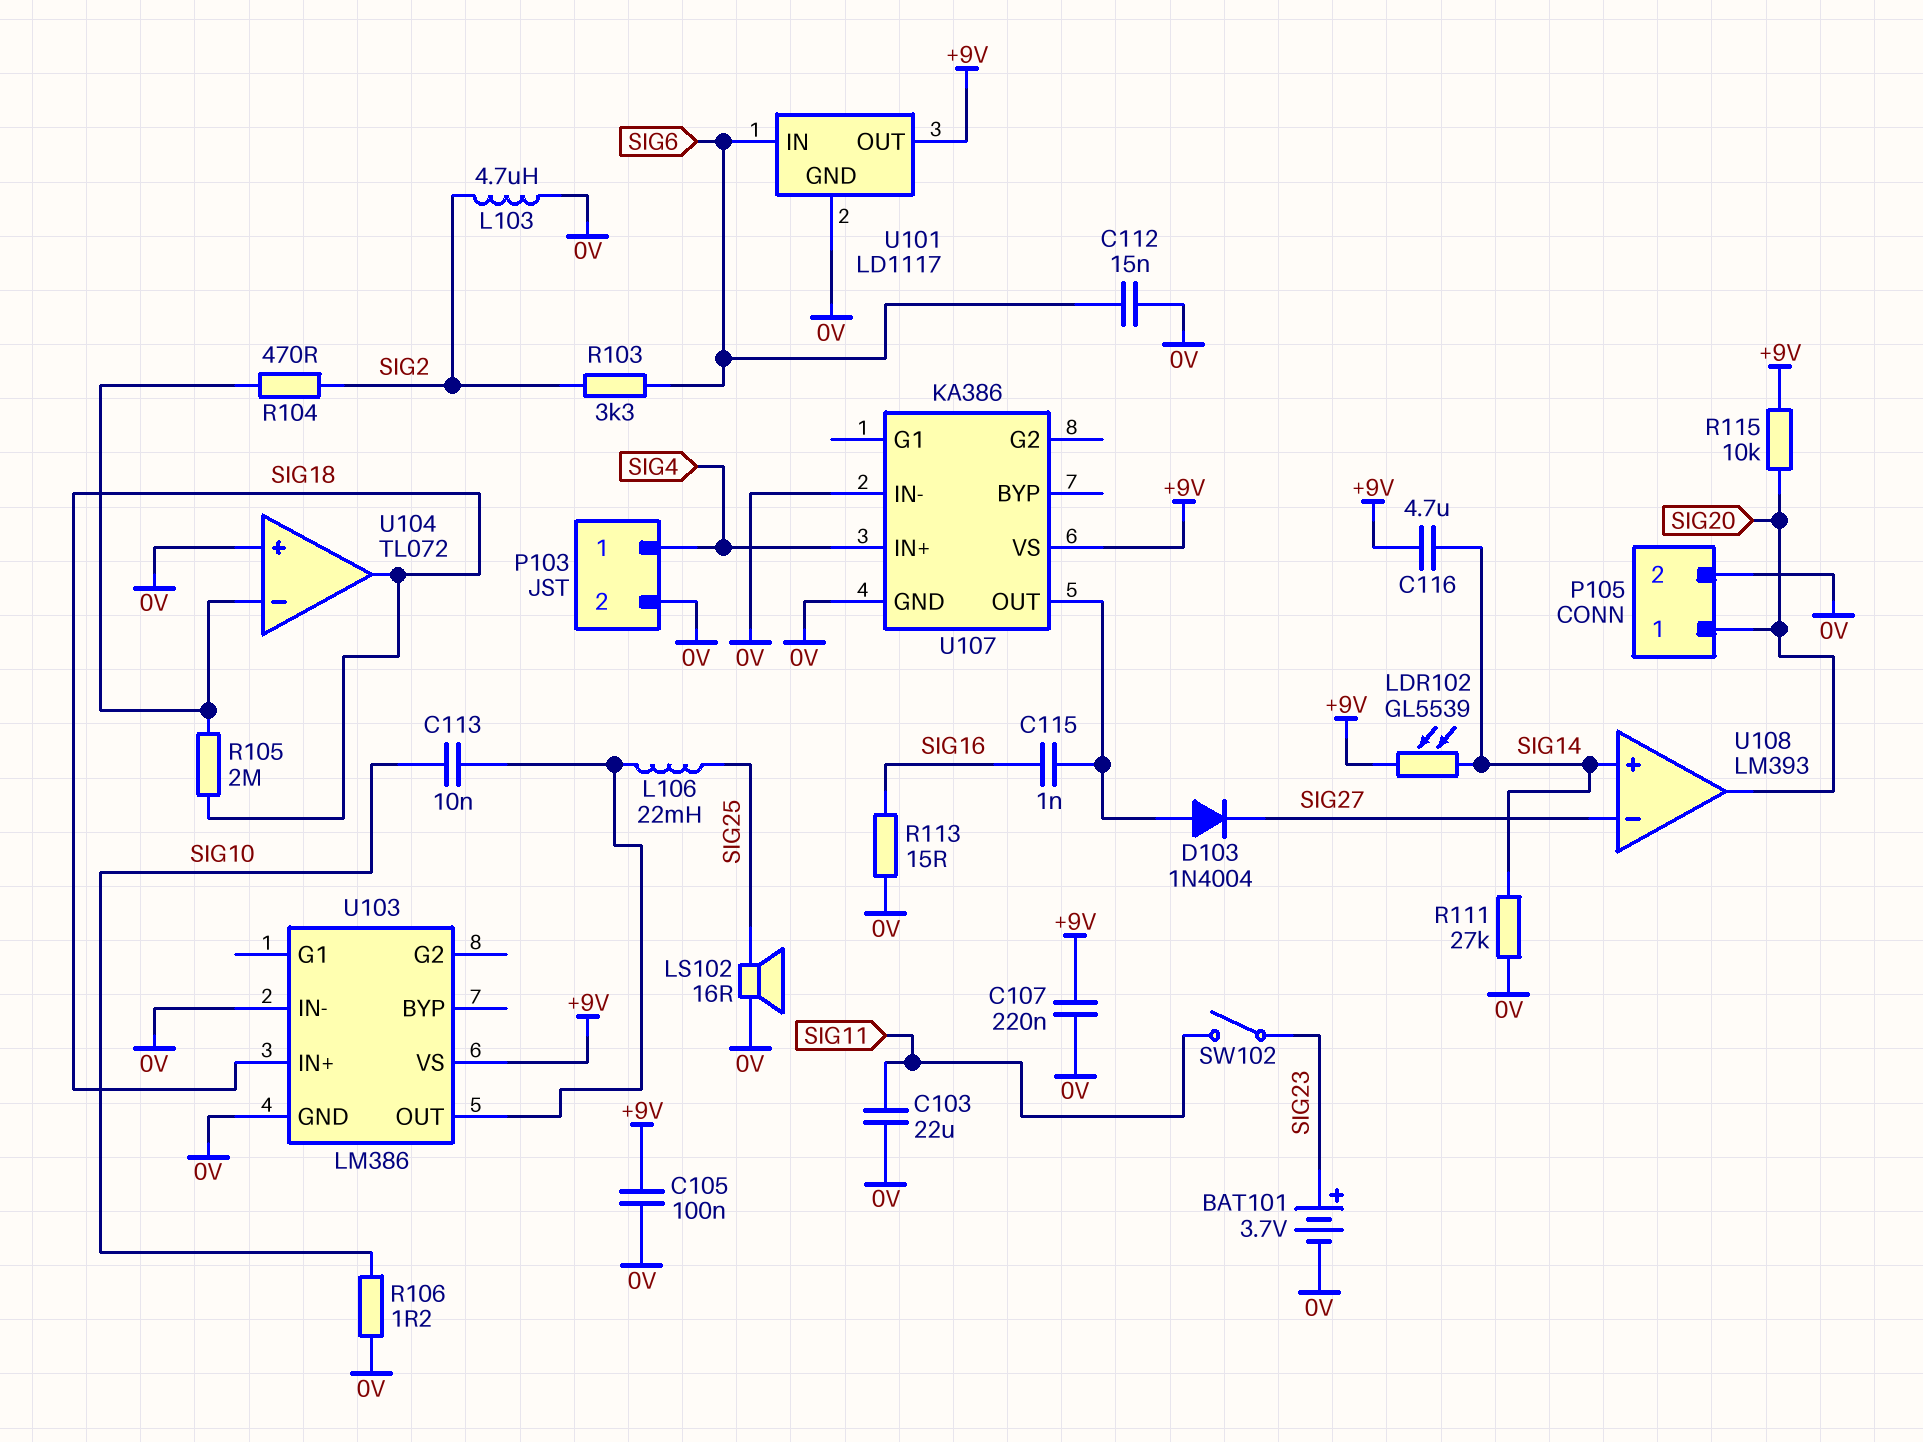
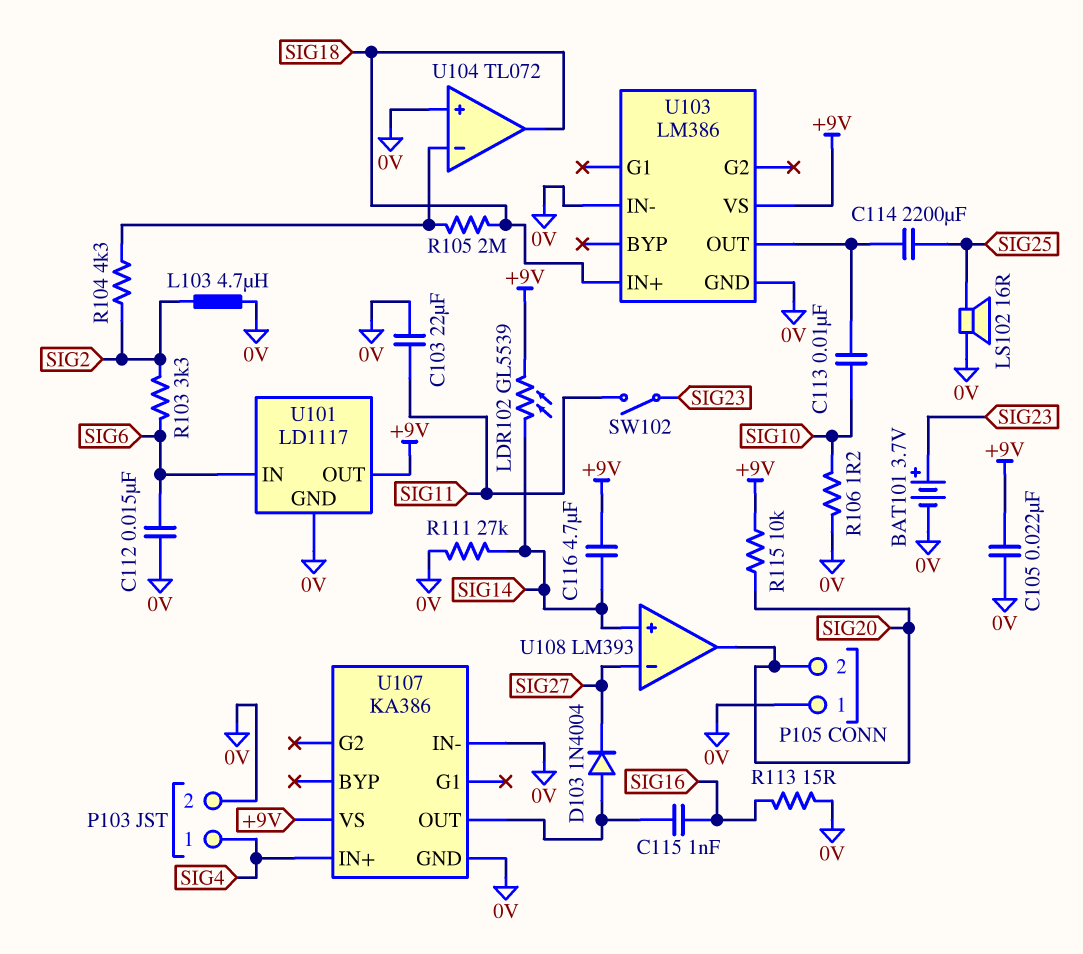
C105: 100nF (+9V, 0V) -> 22nF (+9V, 0V)
C107: 220nF (+9V, 0V) -> none
C114: none -> 2200uF (SIG25, U103/OUT)
L106: 22mH (SIG25, U103/OUT) -> none
P105 pin 1: SIG20 -> 0V
P105 pin 2: 0V -> SIG20
R104: 470 (SIG2, U104/in-) -> 4.3k (SIG2, U104/in-)

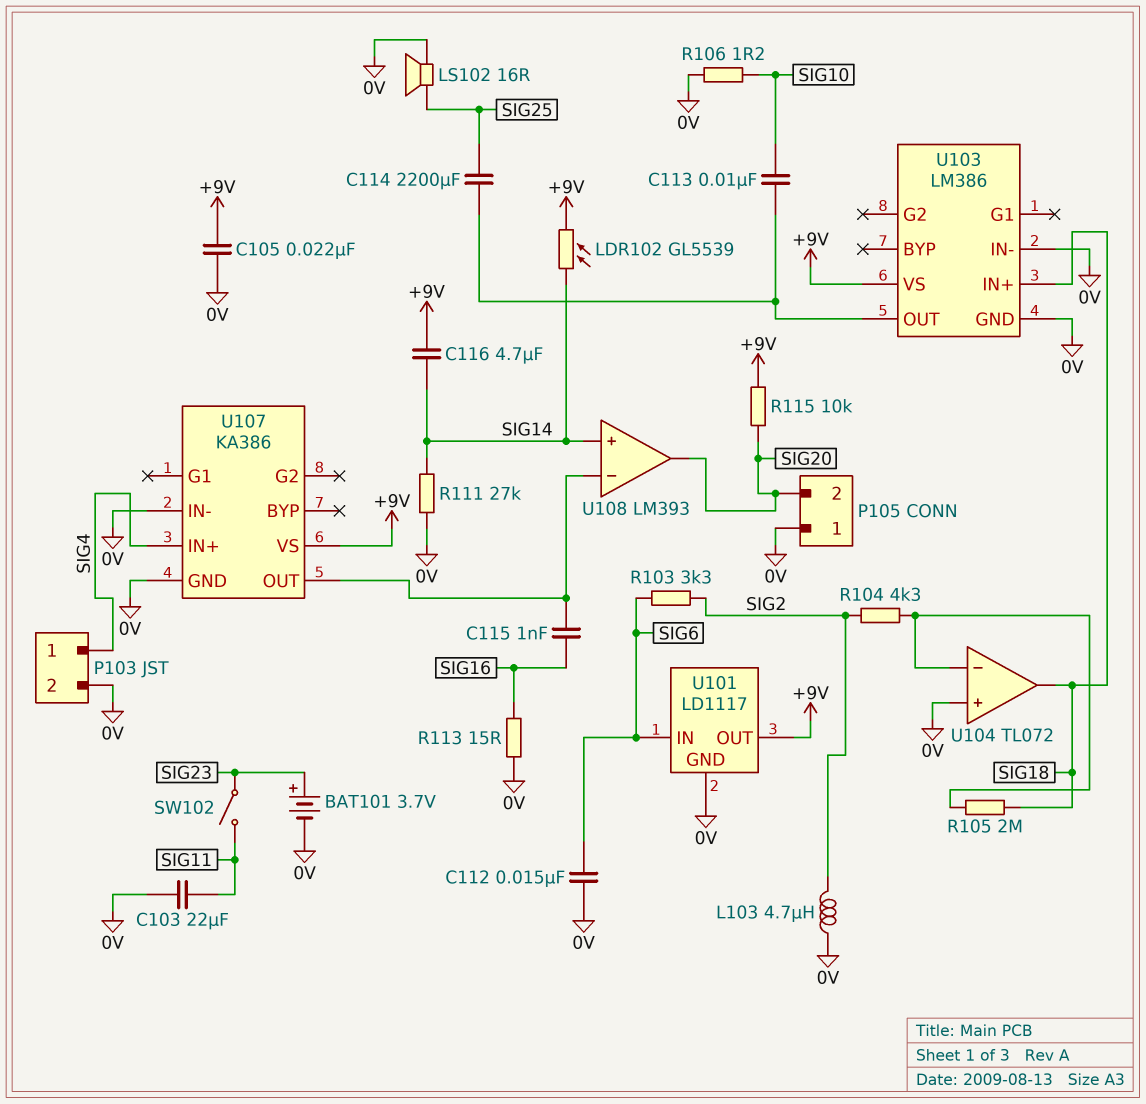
D103: diode 1N4004 (A U107/OUT, K SIG27) -> none
U108 pin in-: SIG27 -> U107/OUT

